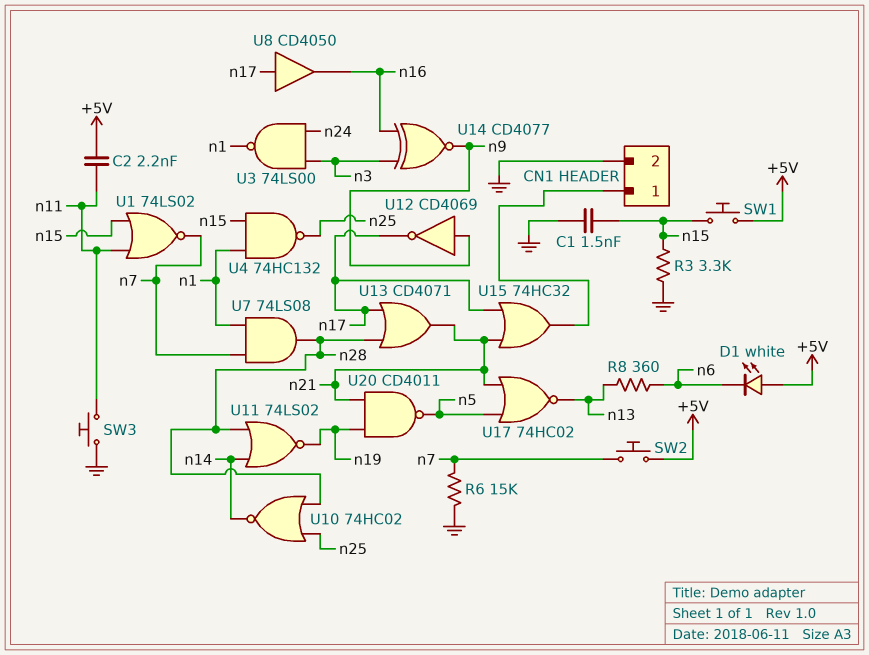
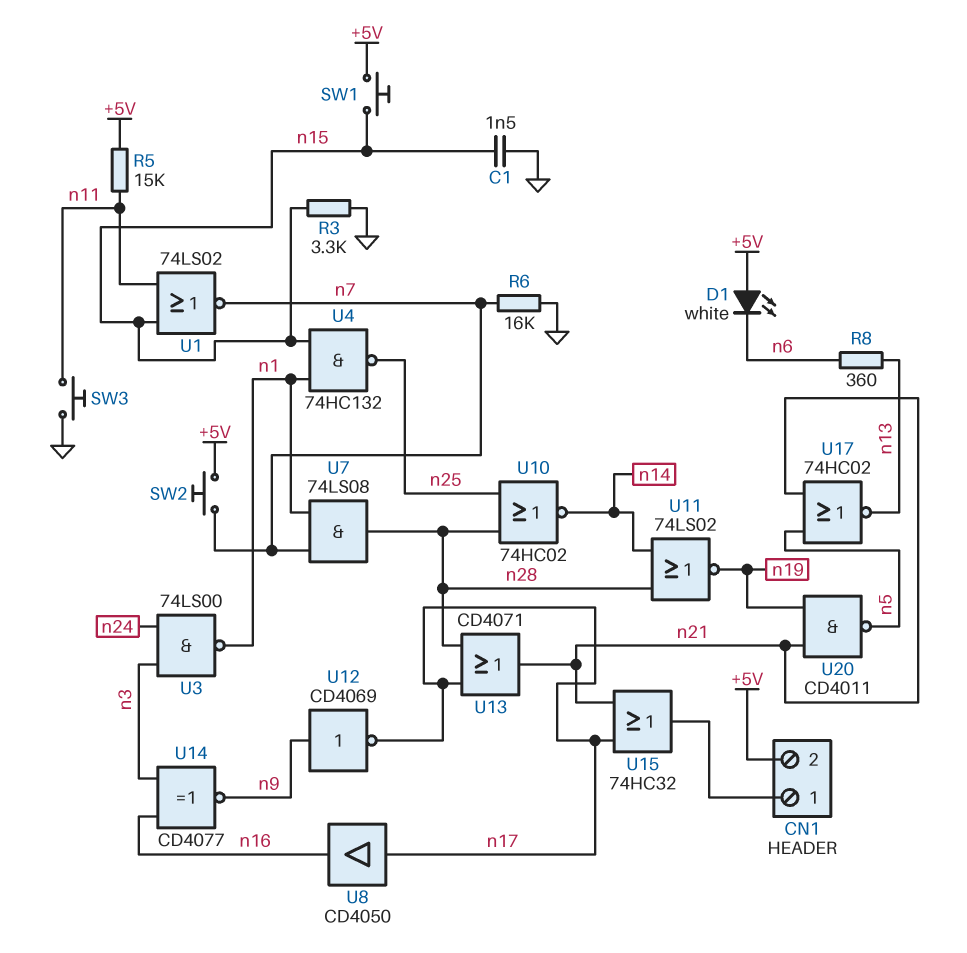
C2: 2.2nF (+5V, n11) -> none
CN1 pin 2: GND -> +5V
R5: none -> 15k (+5V, n11)
R6: 15k (GND, n7) -> 16k (GND, n7)

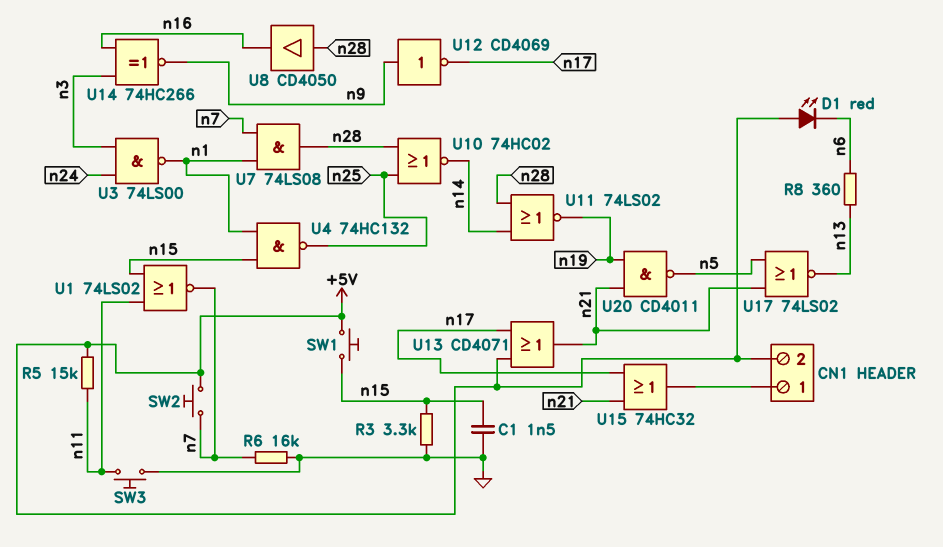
D1: LED white (A +5V, K n6) -> LED red (A +5V, K n6)
U8: buffer CD4050 (in n17, out n16) -> buffer CD4050 (in n28, out n16)
U13: OR CD4071 (in n17, in n28, out n21) -> OR CD4071 (in +5V, in n17, out n21)
U14: XNOR CD4077 (in n3, in n16, out n9) -> XNOR 74HC266 (in n3, in n16, out n9)
U17: NOR 74HC02 (in n5, in n21, out n13) -> NOR 74LS02 (in n5, in n21, out n13)

